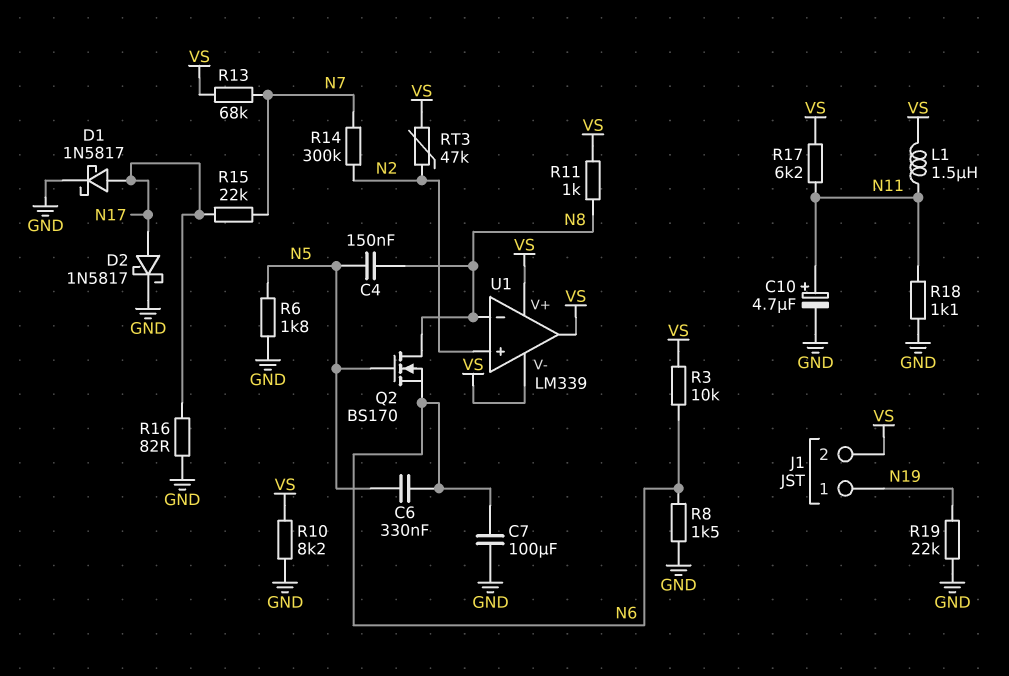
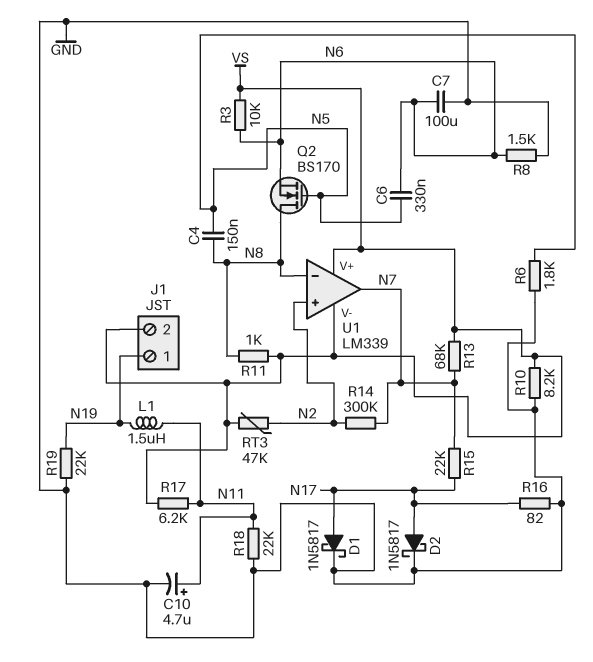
L1: 1.5uH (N11, VS) -> 1.5uH (N11, N19)
R18: 1.1k (GND, N11) -> 22k (GND, N11)
U1 pin out: VS -> N7

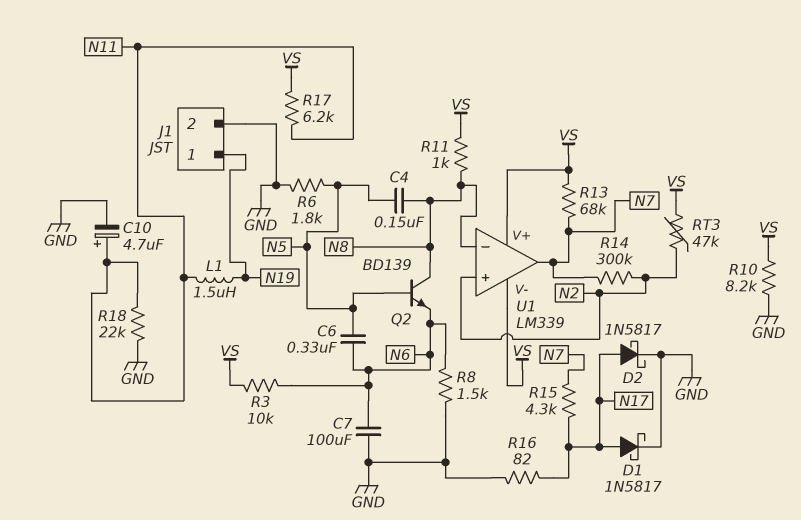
J1 pin 2: VS -> GND
Q2: NMOS BS170 (G N5, D N8, S N6) -> NPN BD139 (B N5, C N8, E N6)
R15: 22k (N7, N17) -> 4.3k (N7, N17)
R19: 22k (GND, N19) -> none

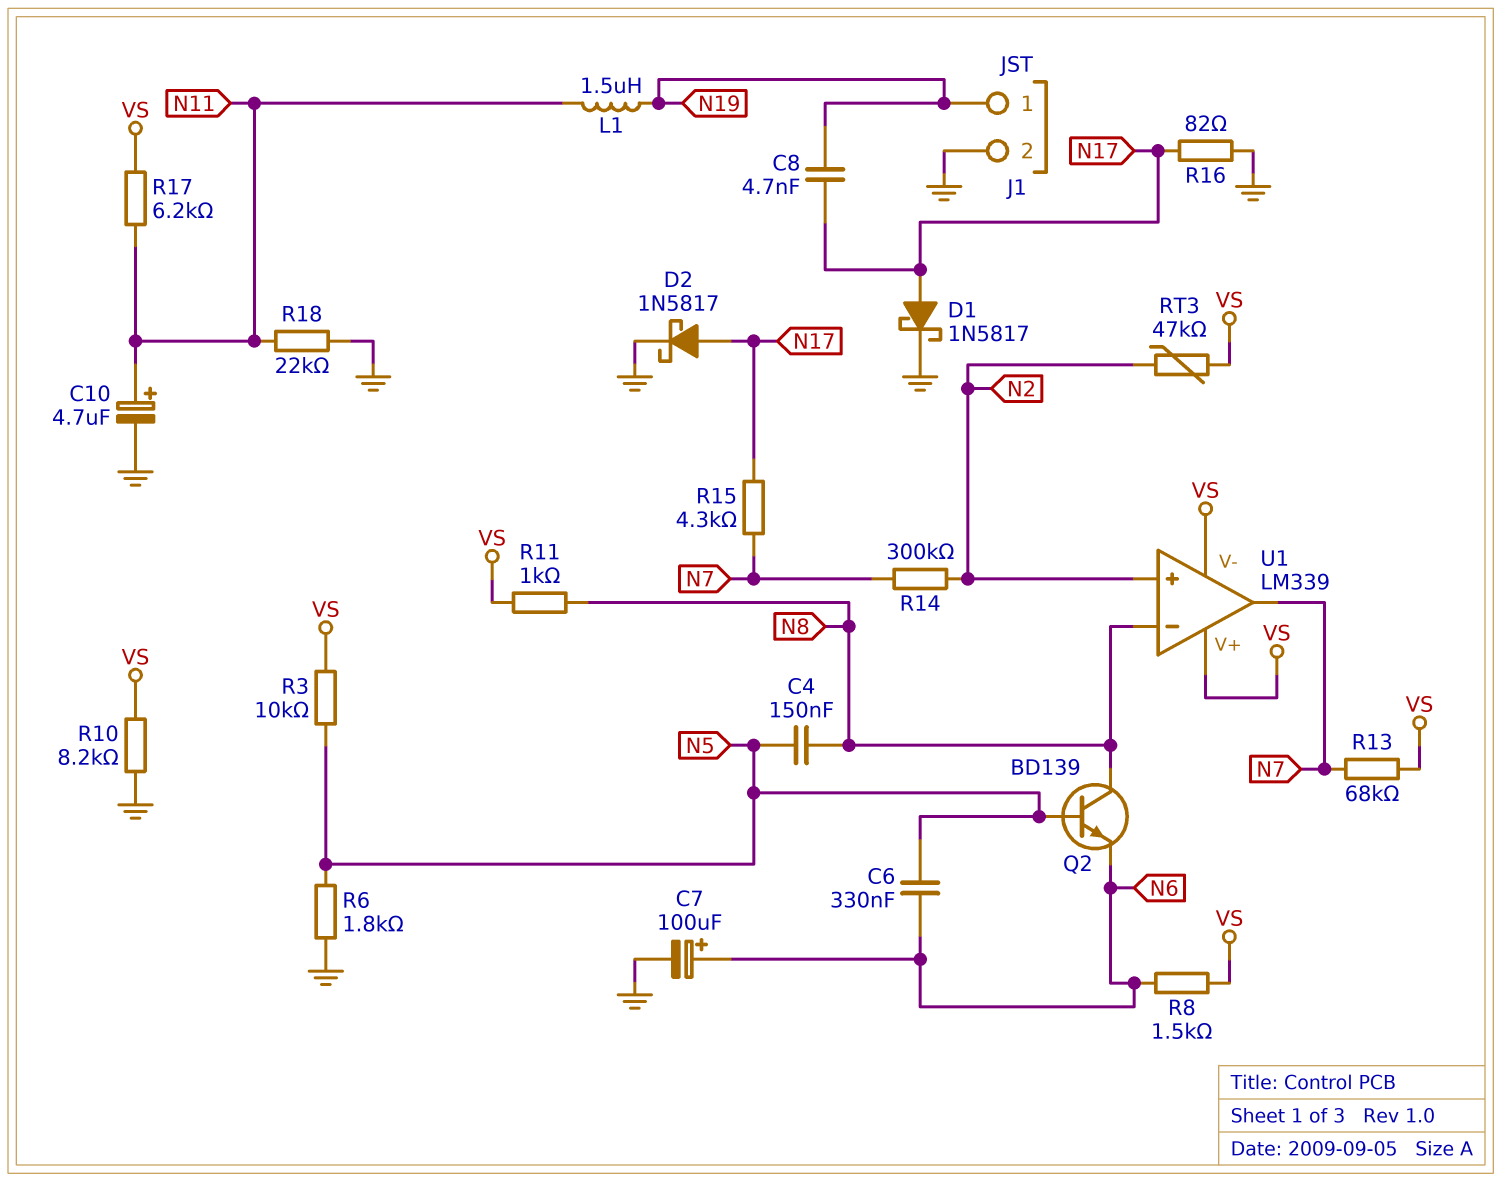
C7: 100uF (GND, N6) -> 100uF (plus N6, minus GND)
C8: none -> 4.7nF (N17, N19)
R3: 10k (N6, VS) -> 10k (N5, VS)
R8: 1.5k (GND, N6) -> 1.5k (N6, VS)

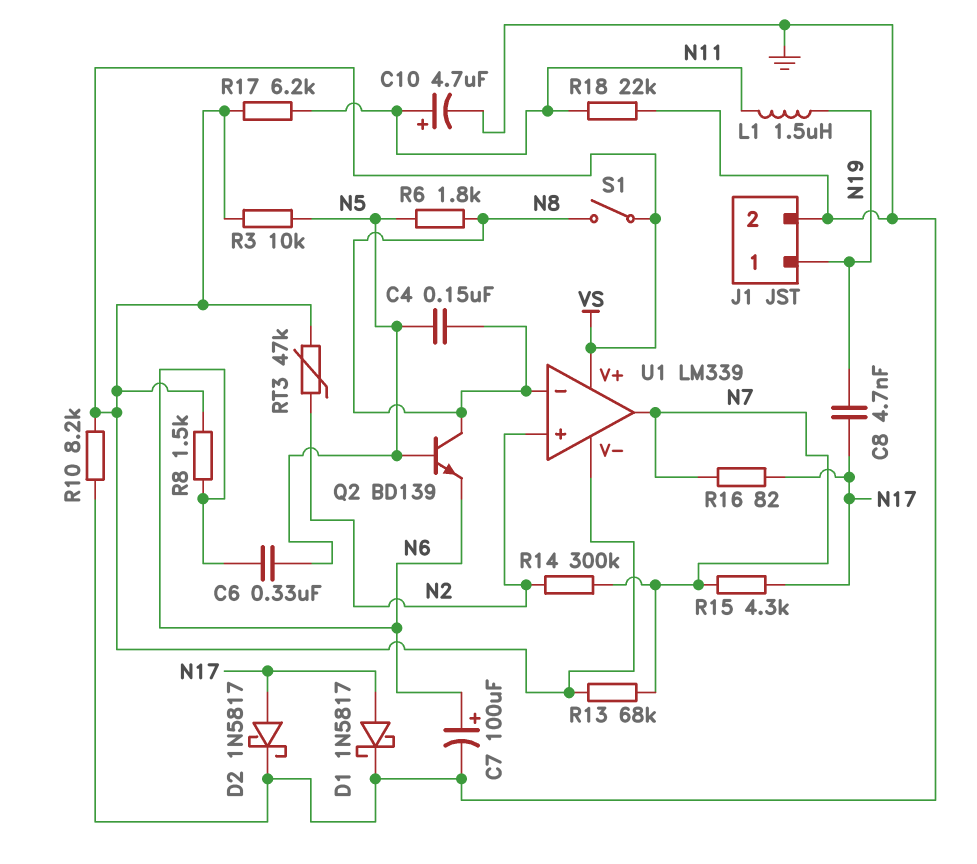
R6: 1.8k (GND, N5) -> 1.8k (N5, N8)
R11: 1k (N8, VS) -> none
R16: 82 (GND, N17) -> 82 (N7, N17)
S1: none -> switch (N8, VS)

